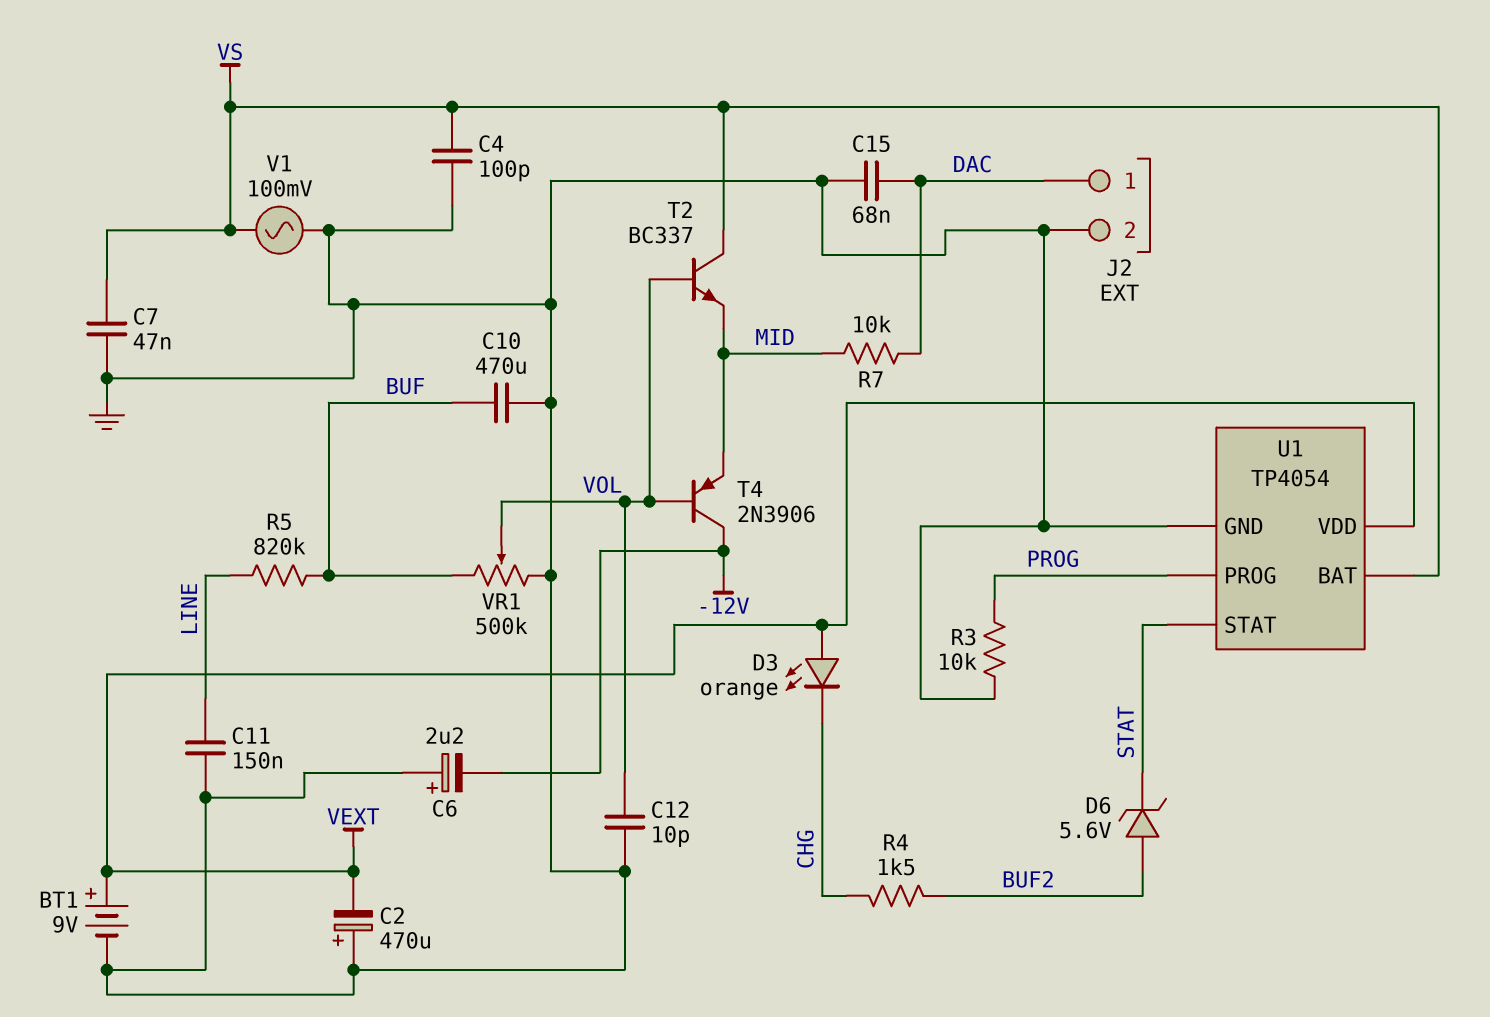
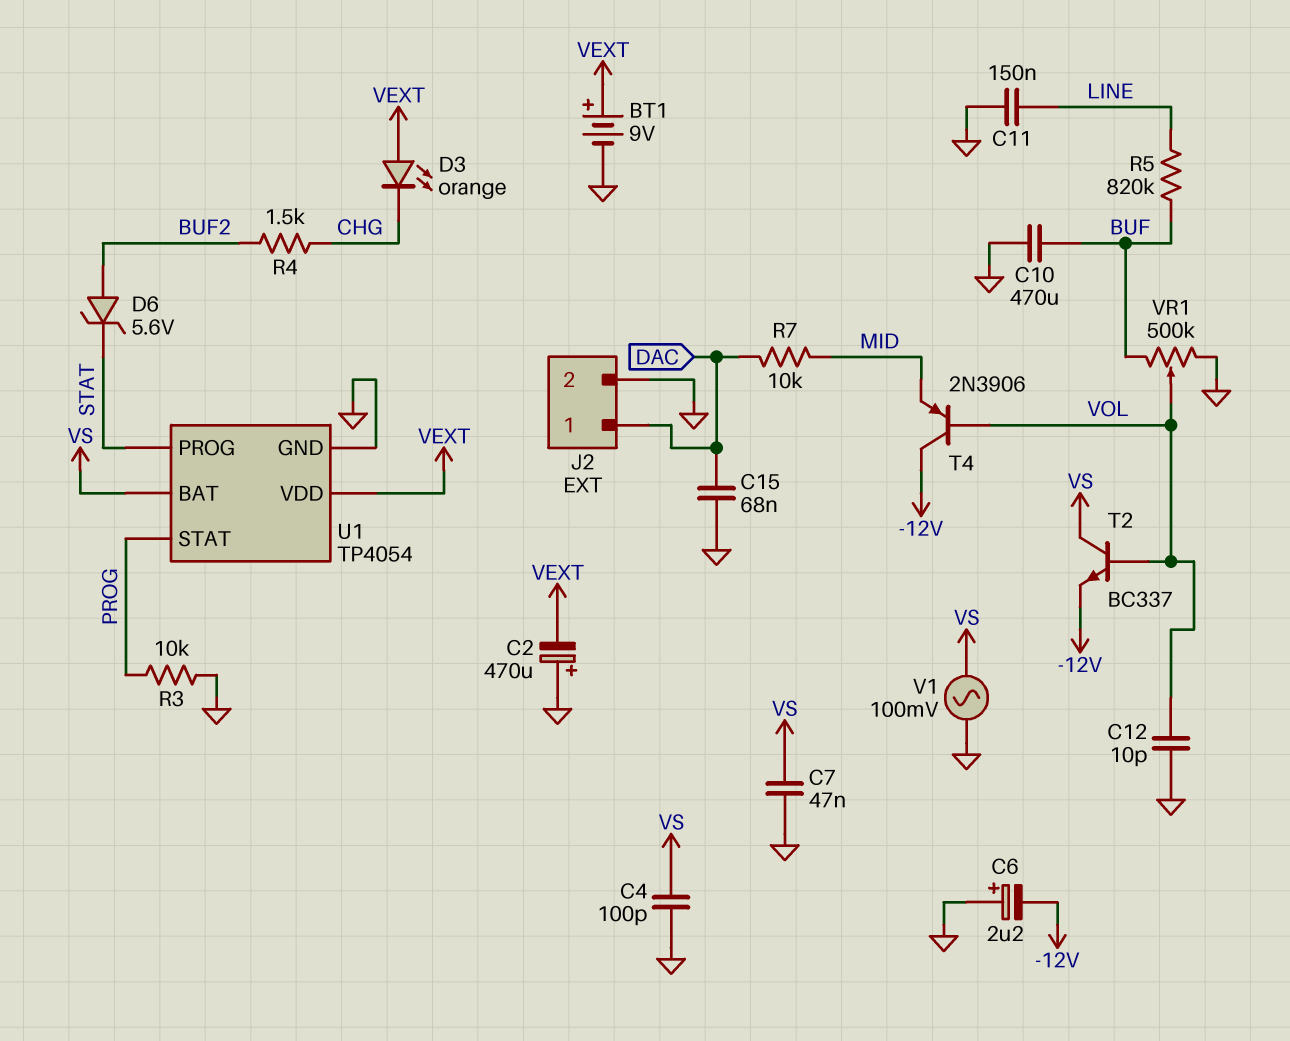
T2: NPN BC337 (B VOL, C VS, E MID) -> NPN BC337 (B VOL, C VS, E -12V)
U1 pin PROG: PROG -> STAT
U1 pin STAT: STAT -> PROG

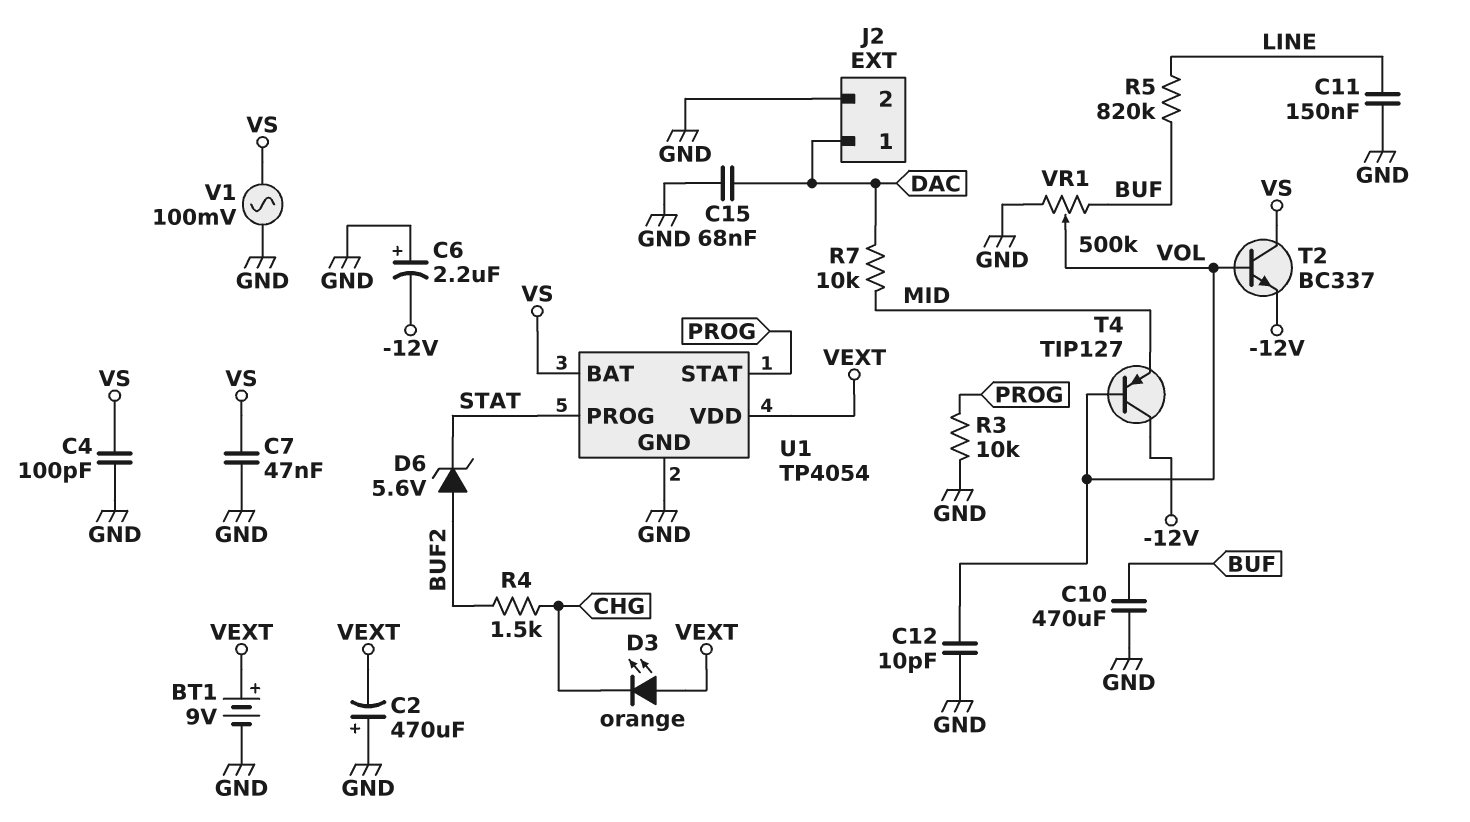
T4: PNP 2N3906 (B VOL, C -12V, E MID) -> PNP TIP127 (B VOL, C -12V, E MID)

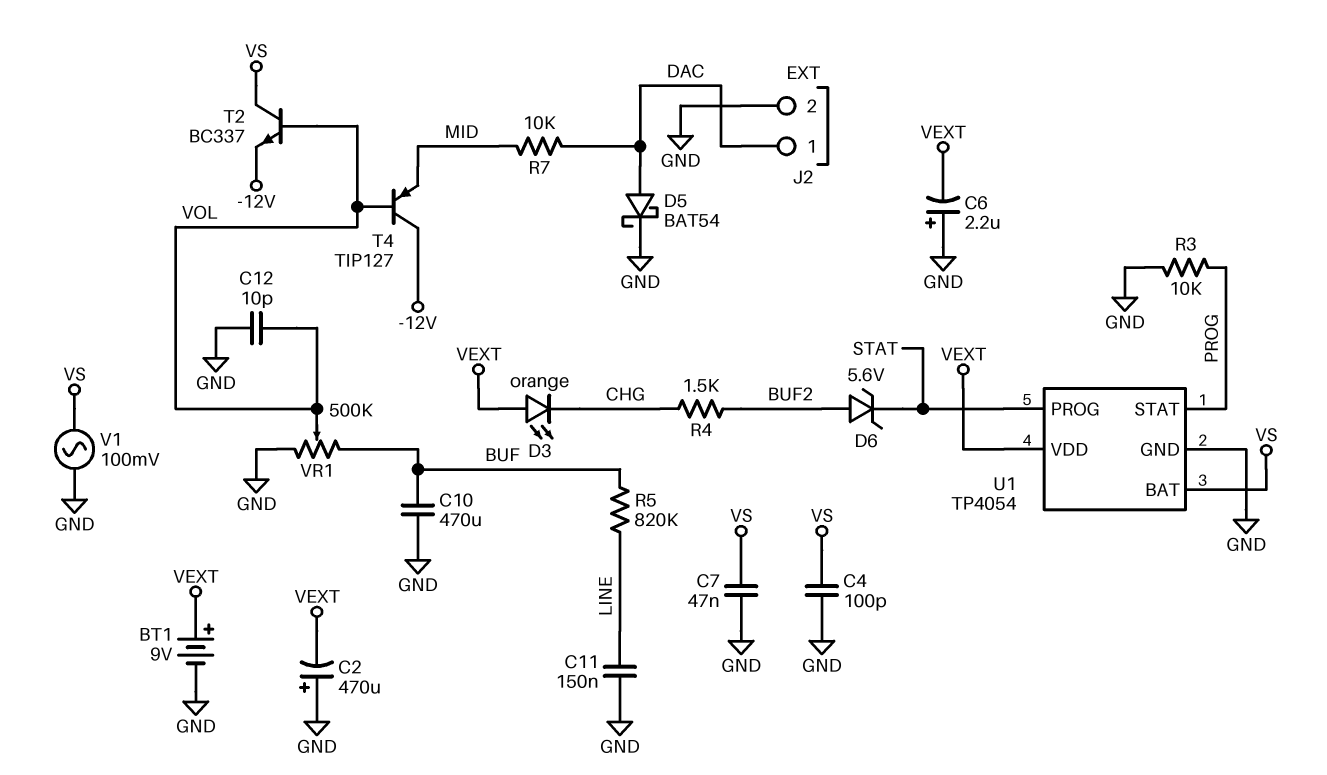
C6: 2.2uF (plus GND, minus -12V) -> 2.2uF (plus GND, minus VEXT)
C15: 68nF (DAC, GND) -> none
D5: none -> schottky BAT54 (A DAC, K GND)

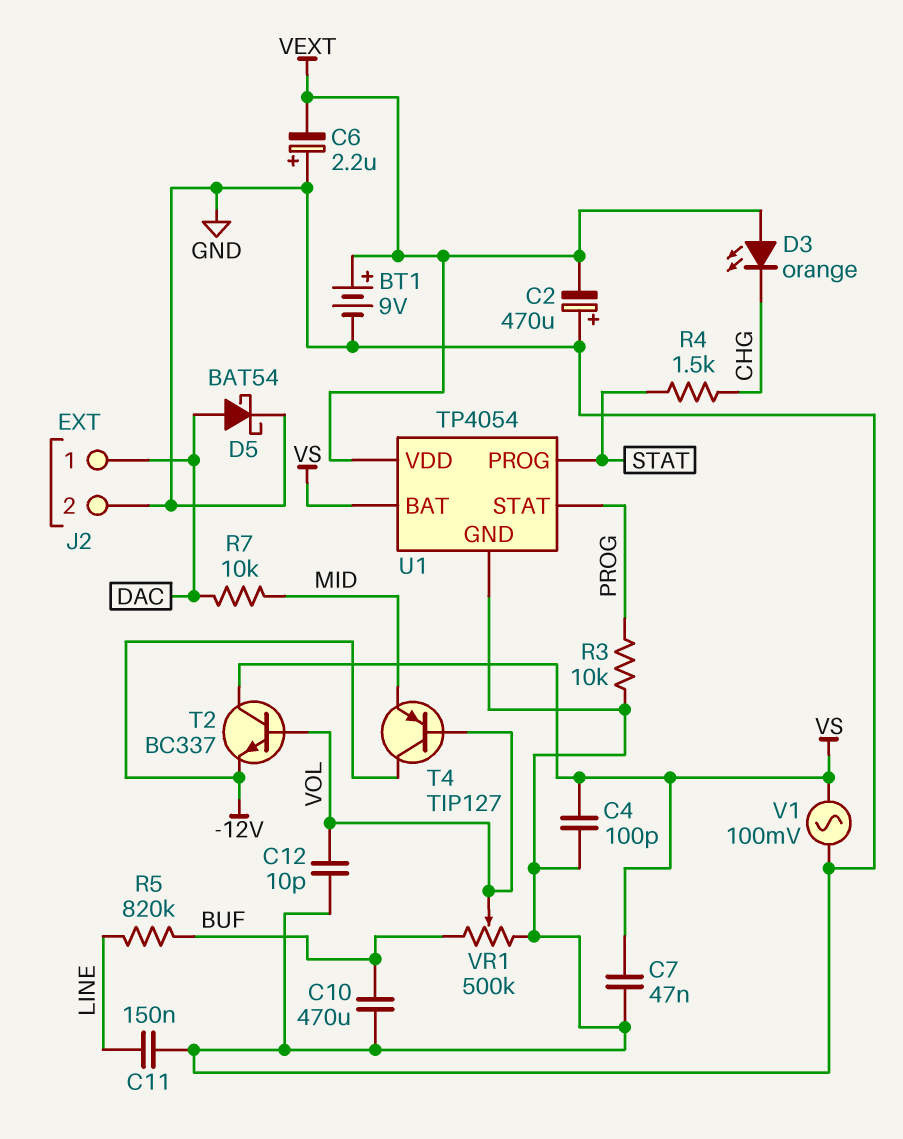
D6: zener 5.6V (A BUF2, K STAT) -> none
R4: 1.5k (BUF2, CHG) -> 1.5k (CHG, STAT)

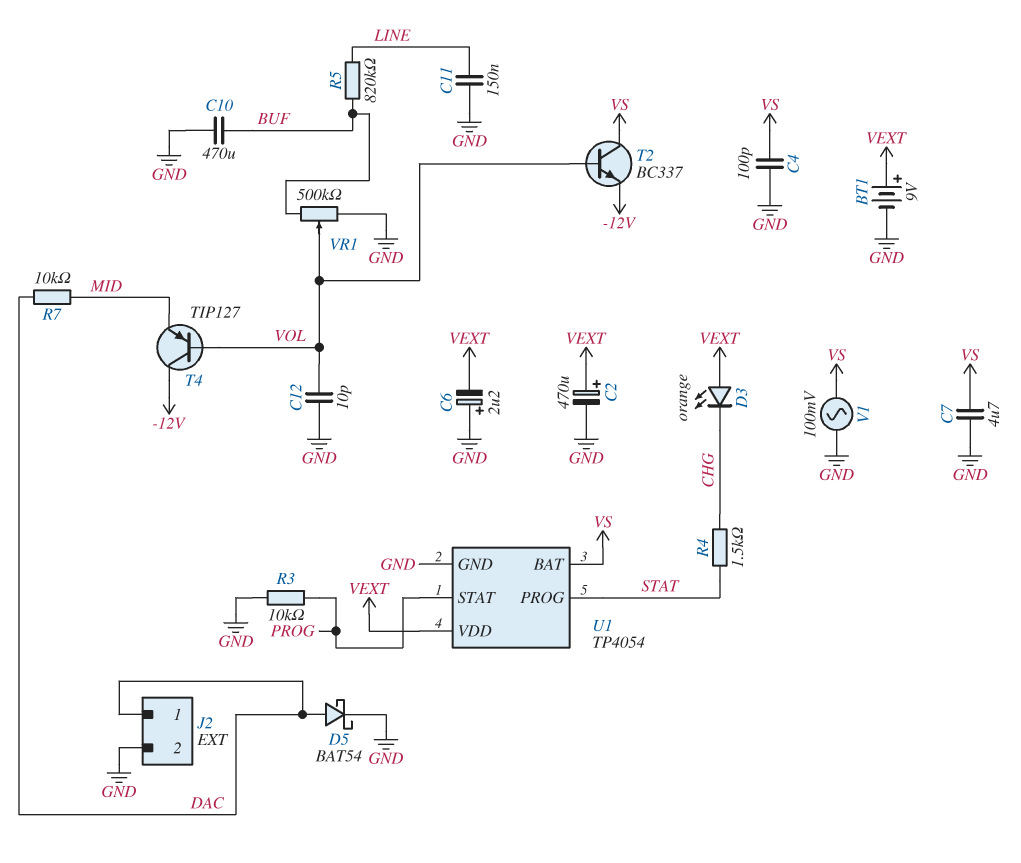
C2: 470uF (plus GND, minus VEXT) -> 470uF (plus VEXT, minus GND)
C7: 47nF (GND, VS) -> 4.7uF (GND, VS)

